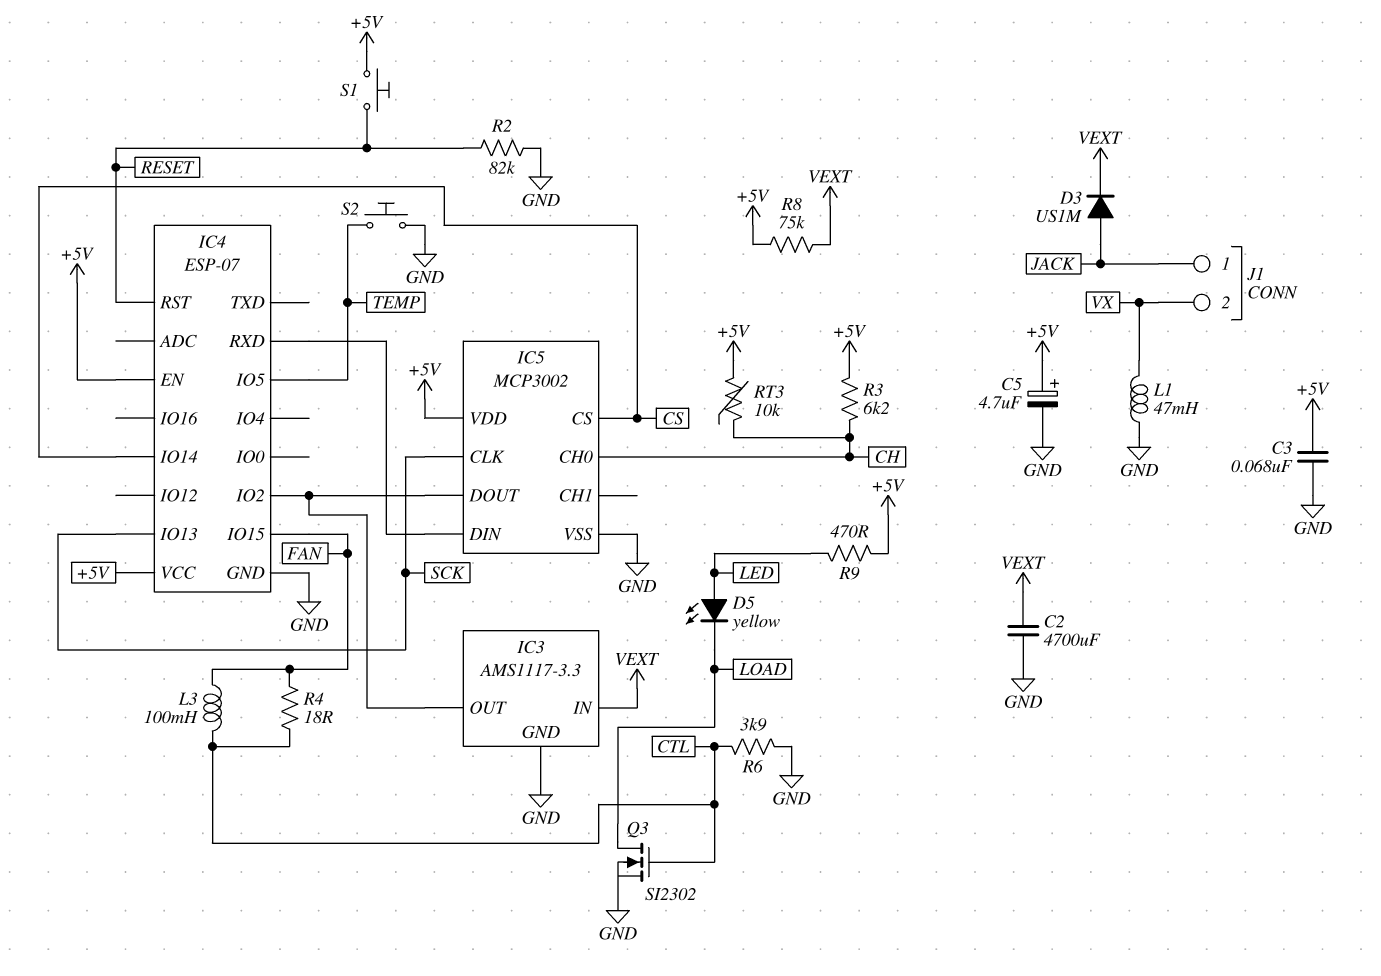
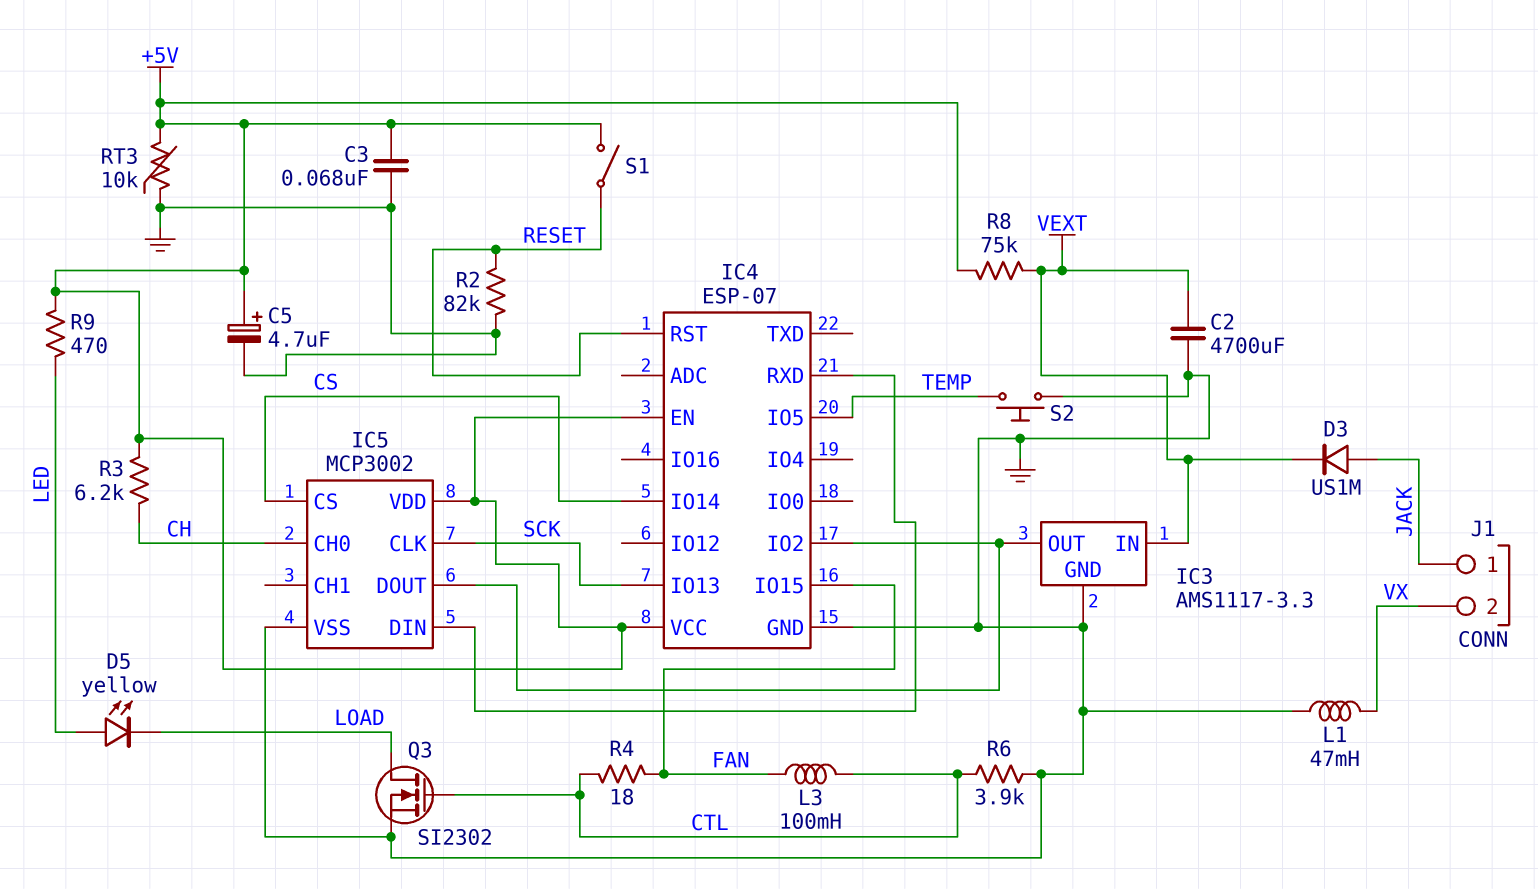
RT3: 10k (+5V, CH) -> 10k (+5V, GND)
S1: button (+5V, RESET) -> switch (+5V, RESET)

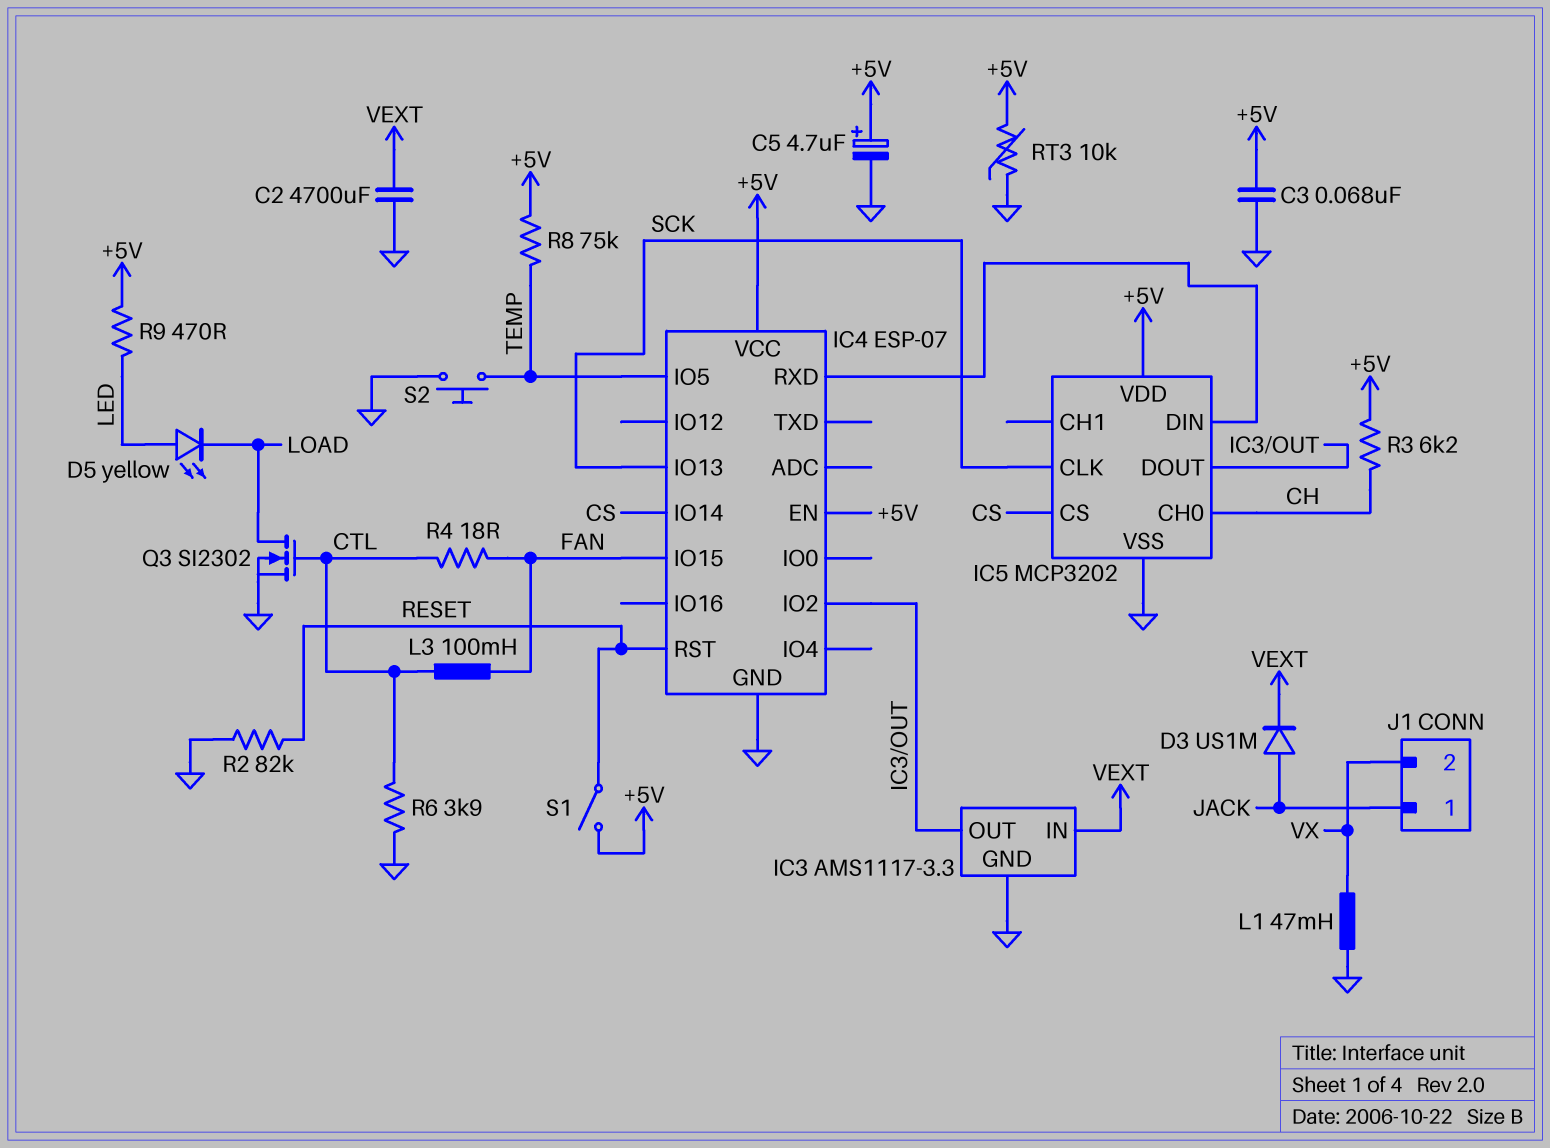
IC5: MCP3002 -> MCP3202
R8: 75k (+5V, VEXT) -> 75k (+5V, TEMP)

